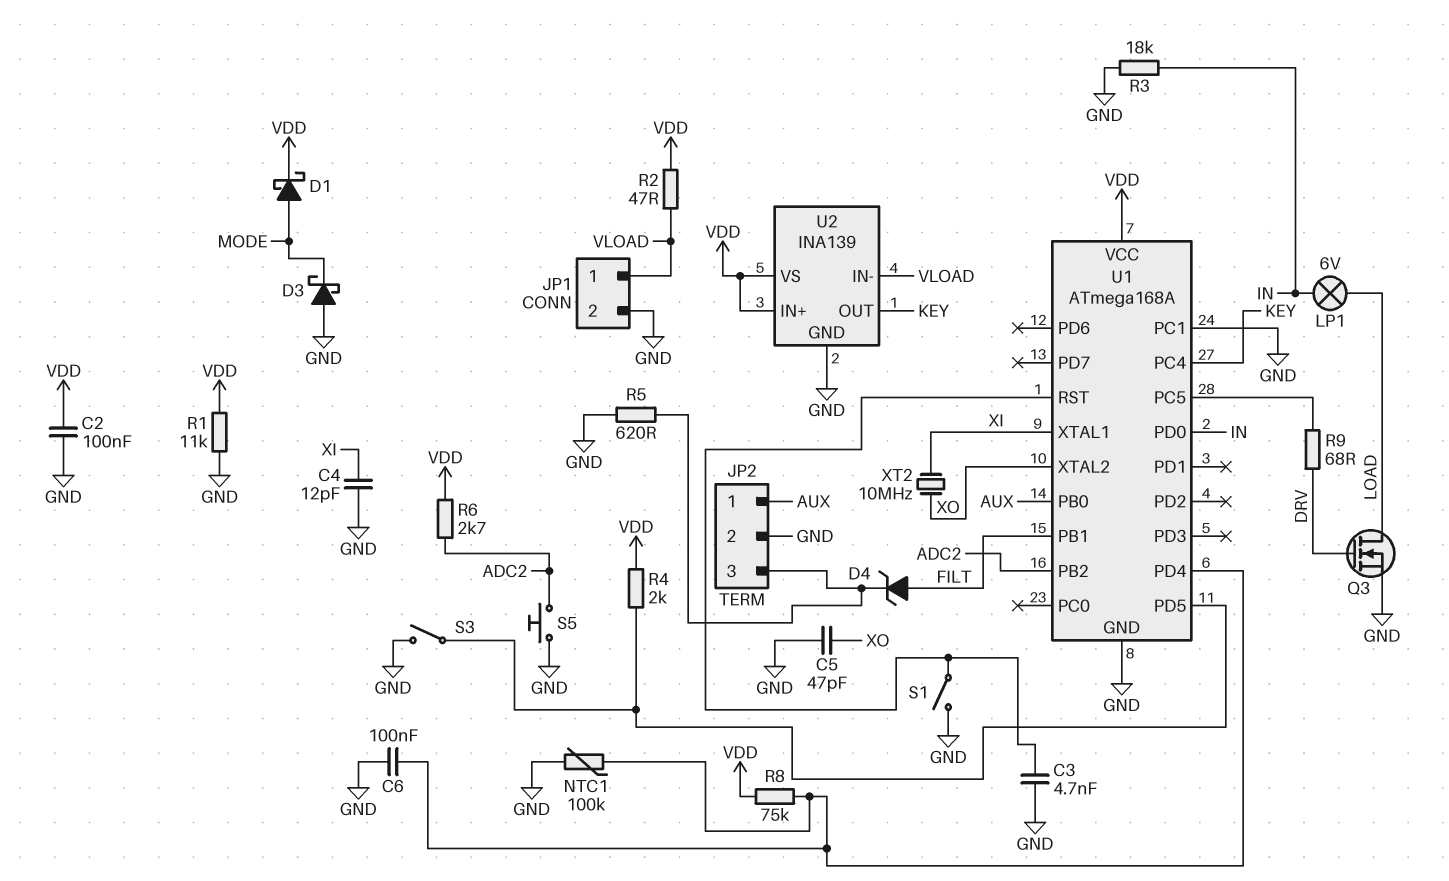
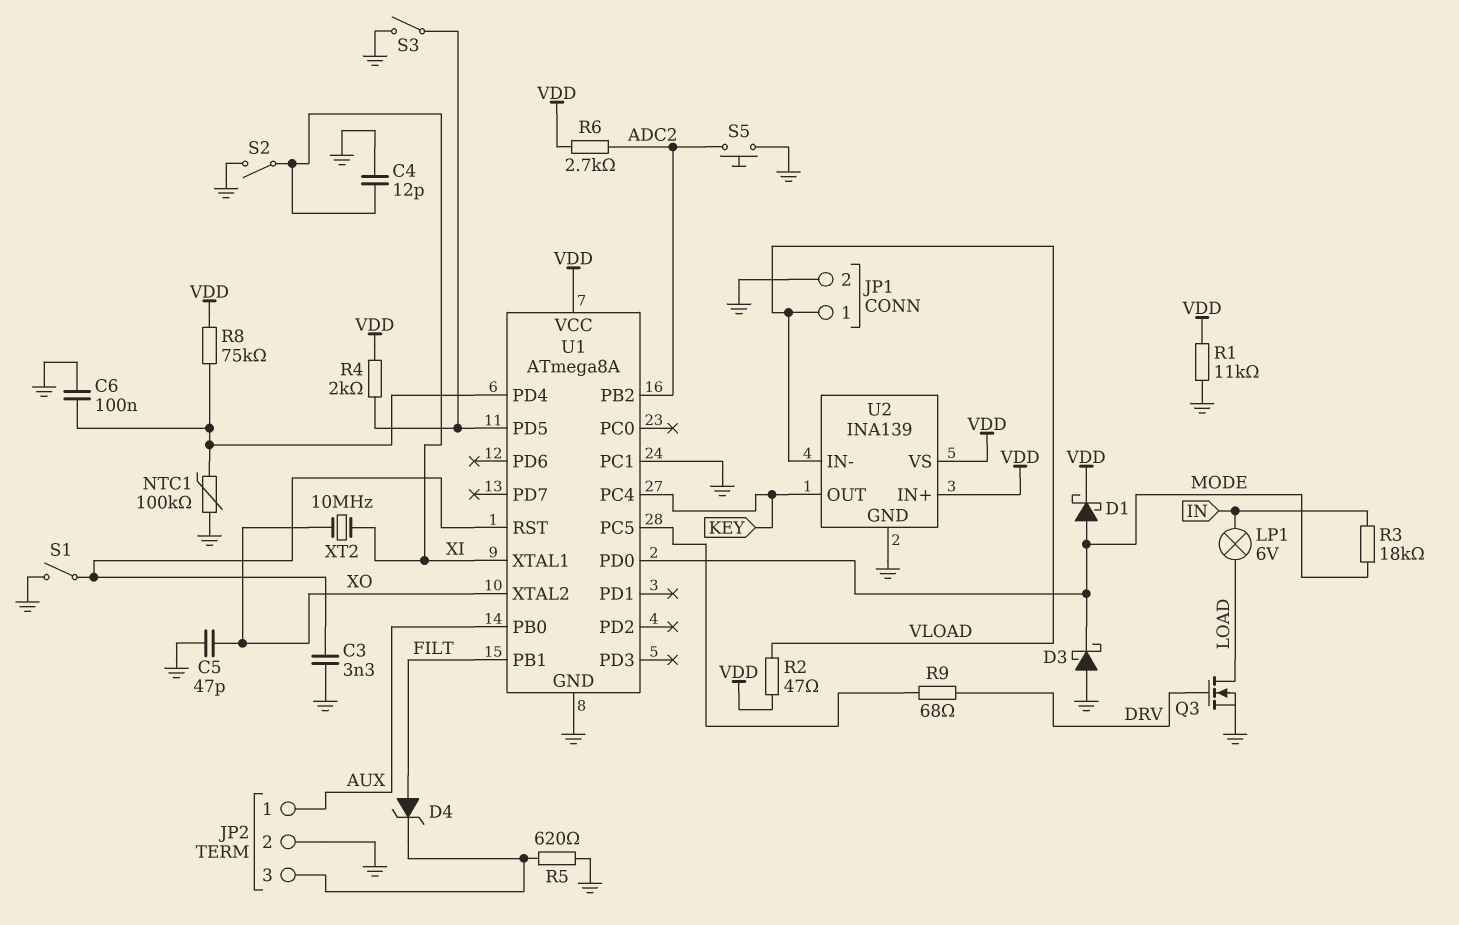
C2: 100nF (GND, VDD) -> none
C3: 4.7nF (GND, U1/RST) -> 3.3nF (GND, U1/RST)
R3: 18k (GND, IN) -> 18k (IN, MODE)
S2: none -> switch (GND, XI)
U1: ATmega168A -> ATmega8A
U1 pin PD0: IN -> MODE

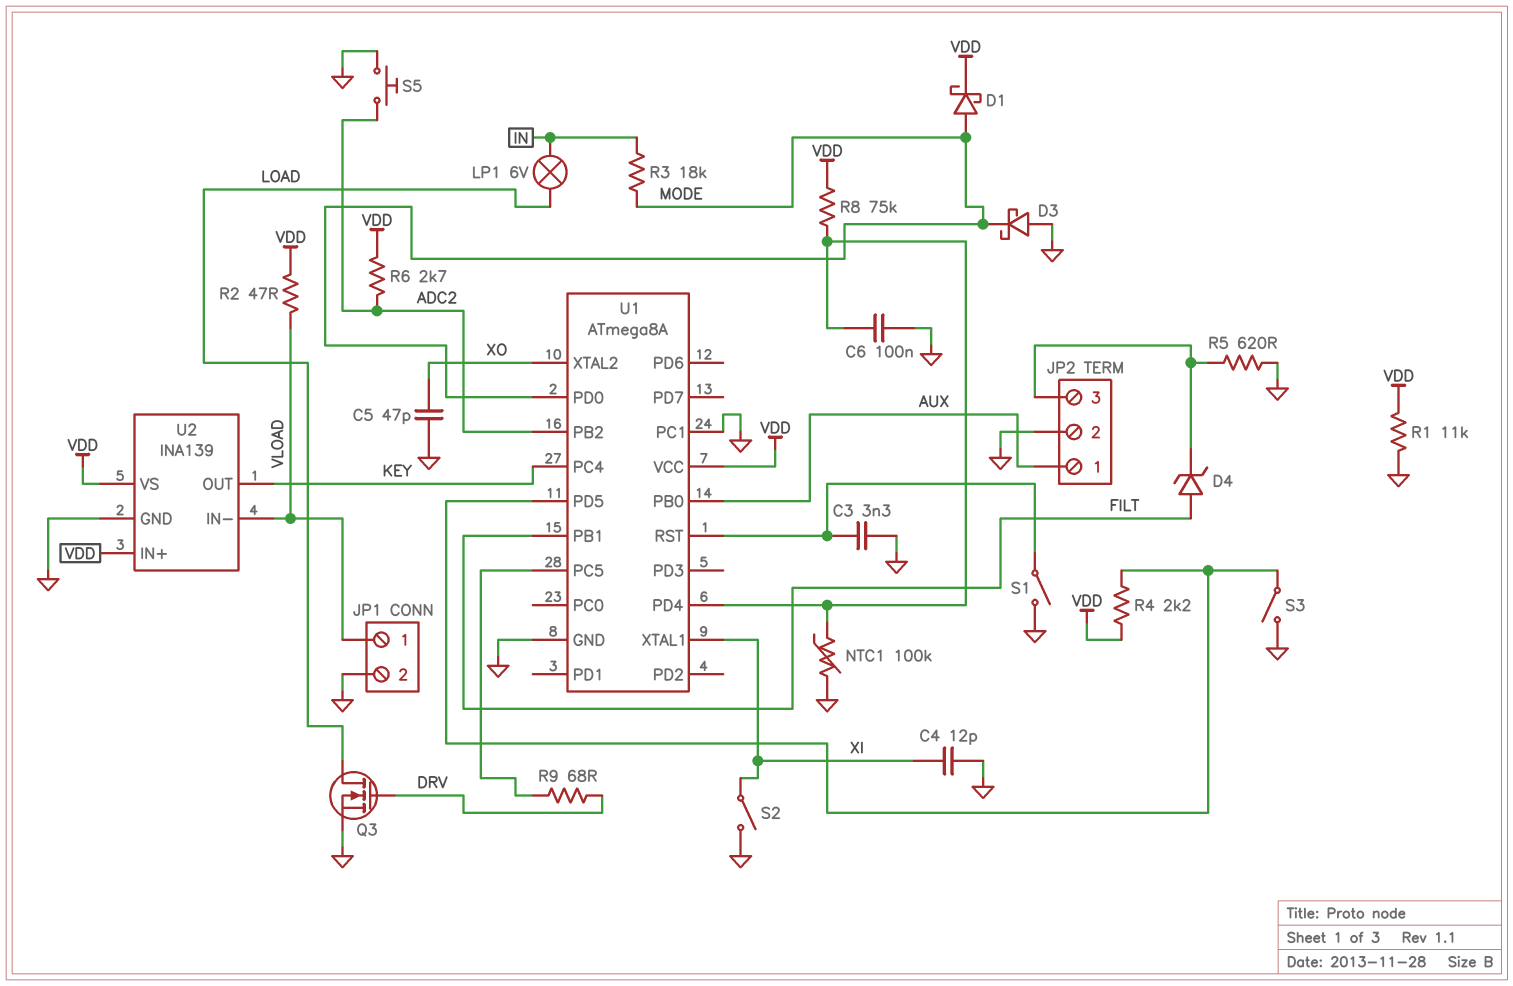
R4: 2k (U1/PD5, VDD) -> 2.2k (U1/PD5, VDD)
XT2: 10MHz (XI, XO) -> none

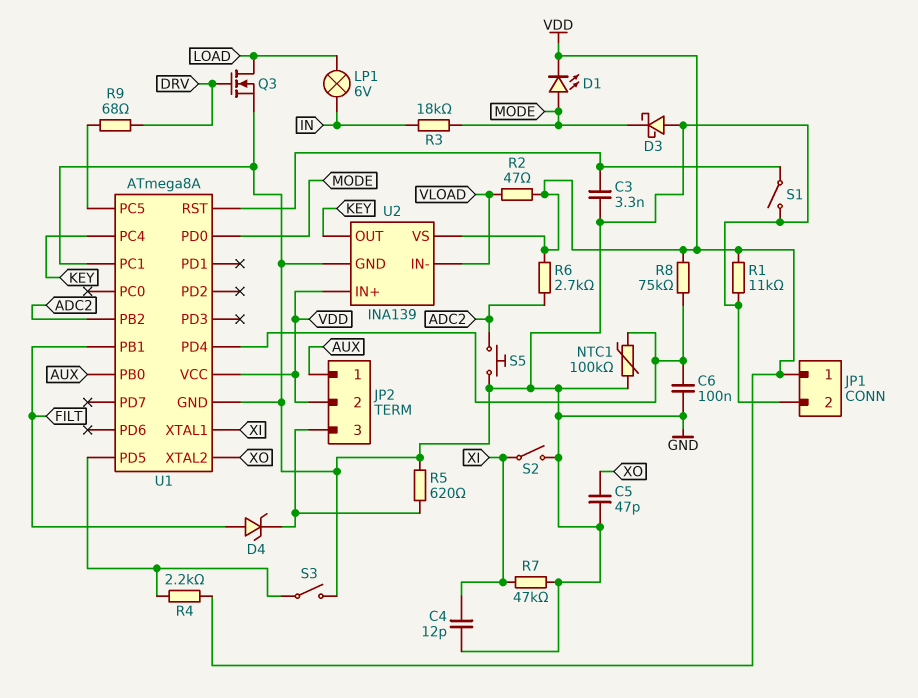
D1: schottky (A MODE, K VDD) -> LED (A MODE, K VDD)
JP1 pin 1: VLOAD -> VDD
JP2 pin 2: GND -> VDD
R7: none -> 47k (GND, XI)

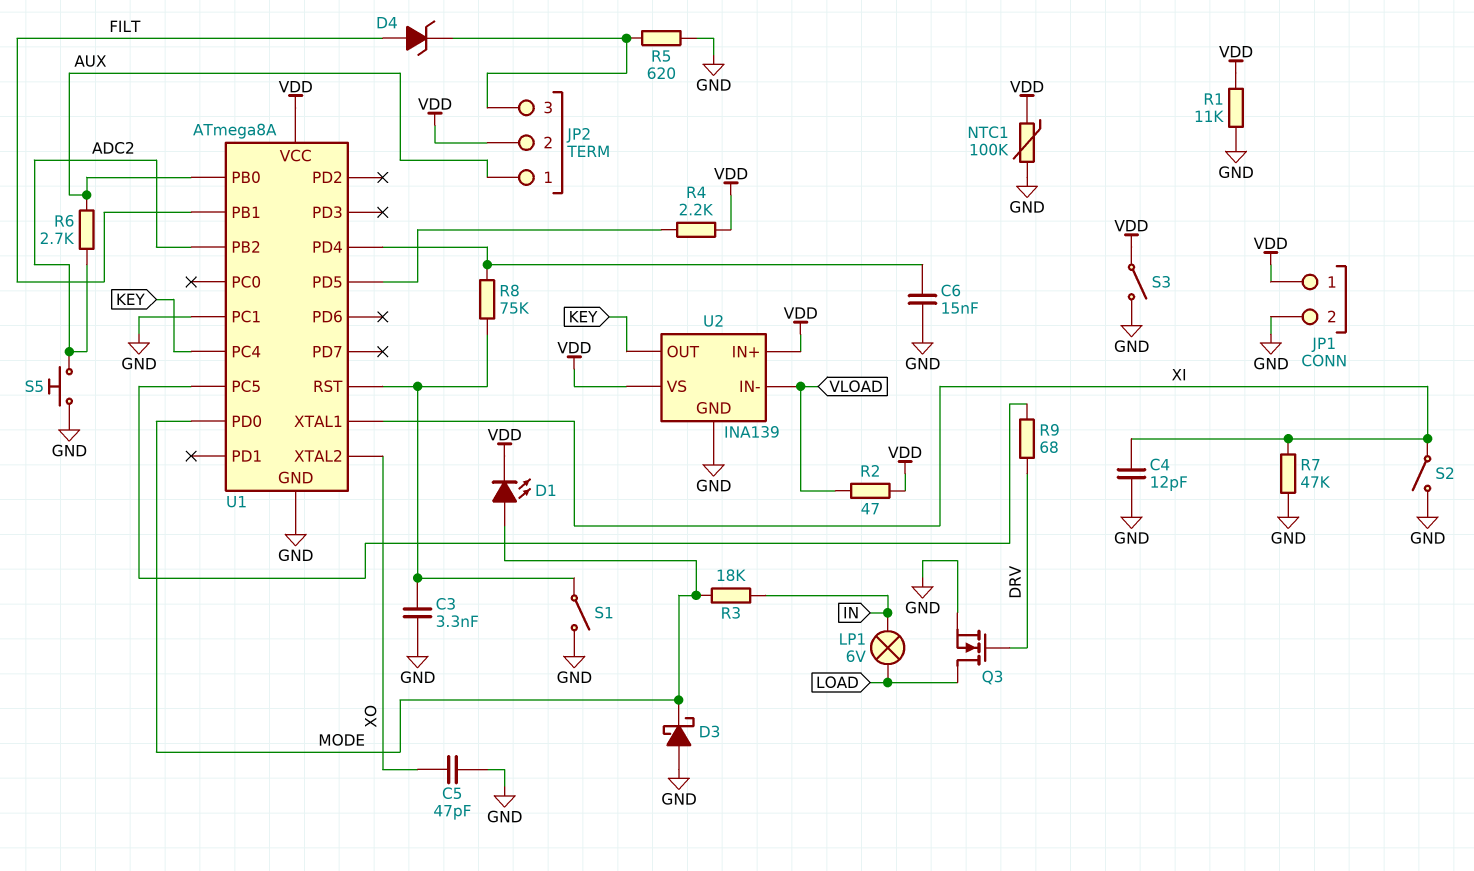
C6: 100nF (GND, U1/PD4) -> 15nF (GND, U1/PD4)
NTC1: 100k (GND, U1/PD4) -> 100k (GND, VDD)
R6: 2.7k (ADC2, VDD) -> 2.7k (ADC2, AUX)
R8: 75k (U1/PD4, VDD) -> 75k (U1/PD4, U1/RST)
S3: switch (GND, U1/PD5) -> switch (GND, VDD)

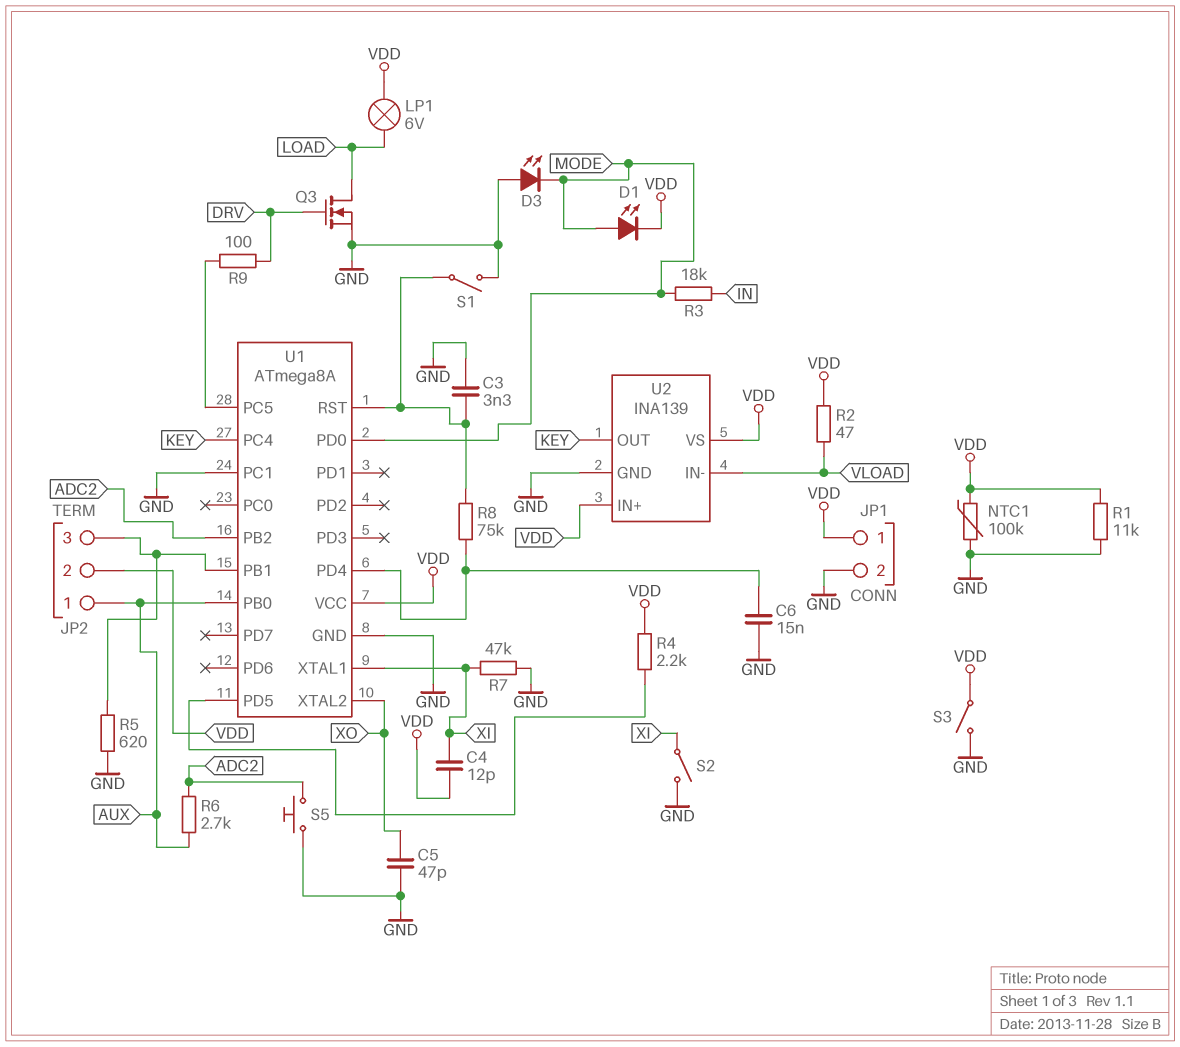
C4: 12pF (GND, XI) -> 12pF (VDD, XI)
D3: schottky (A GND, K MODE) -> LED (A GND, K MODE)
D4: zener (A FILT, K JP2/3) -> none
LP1: lamp 6V (IN, LOAD) -> lamp 6V (LOAD, VDD)
R9: 68 (DRV, U1/PC5) -> 100 (DRV, U1/PC5)
U1 pin PB1: FILT -> JP2/3

